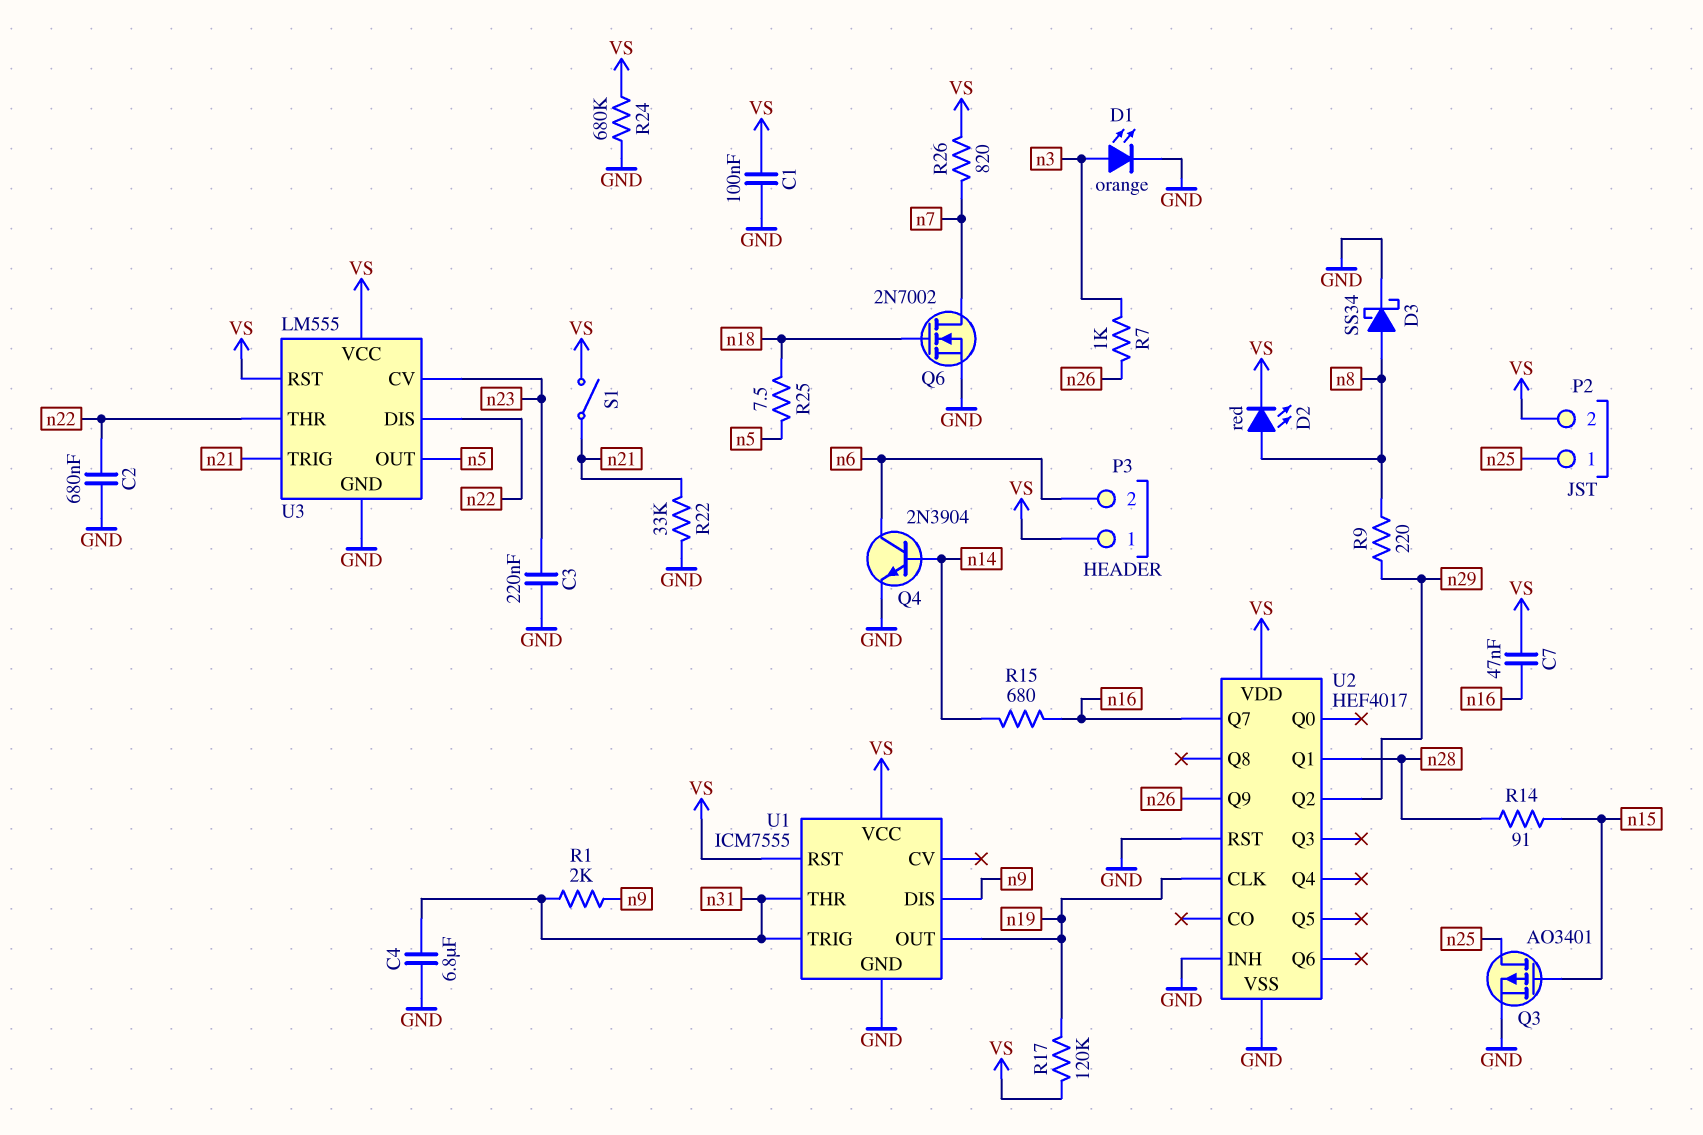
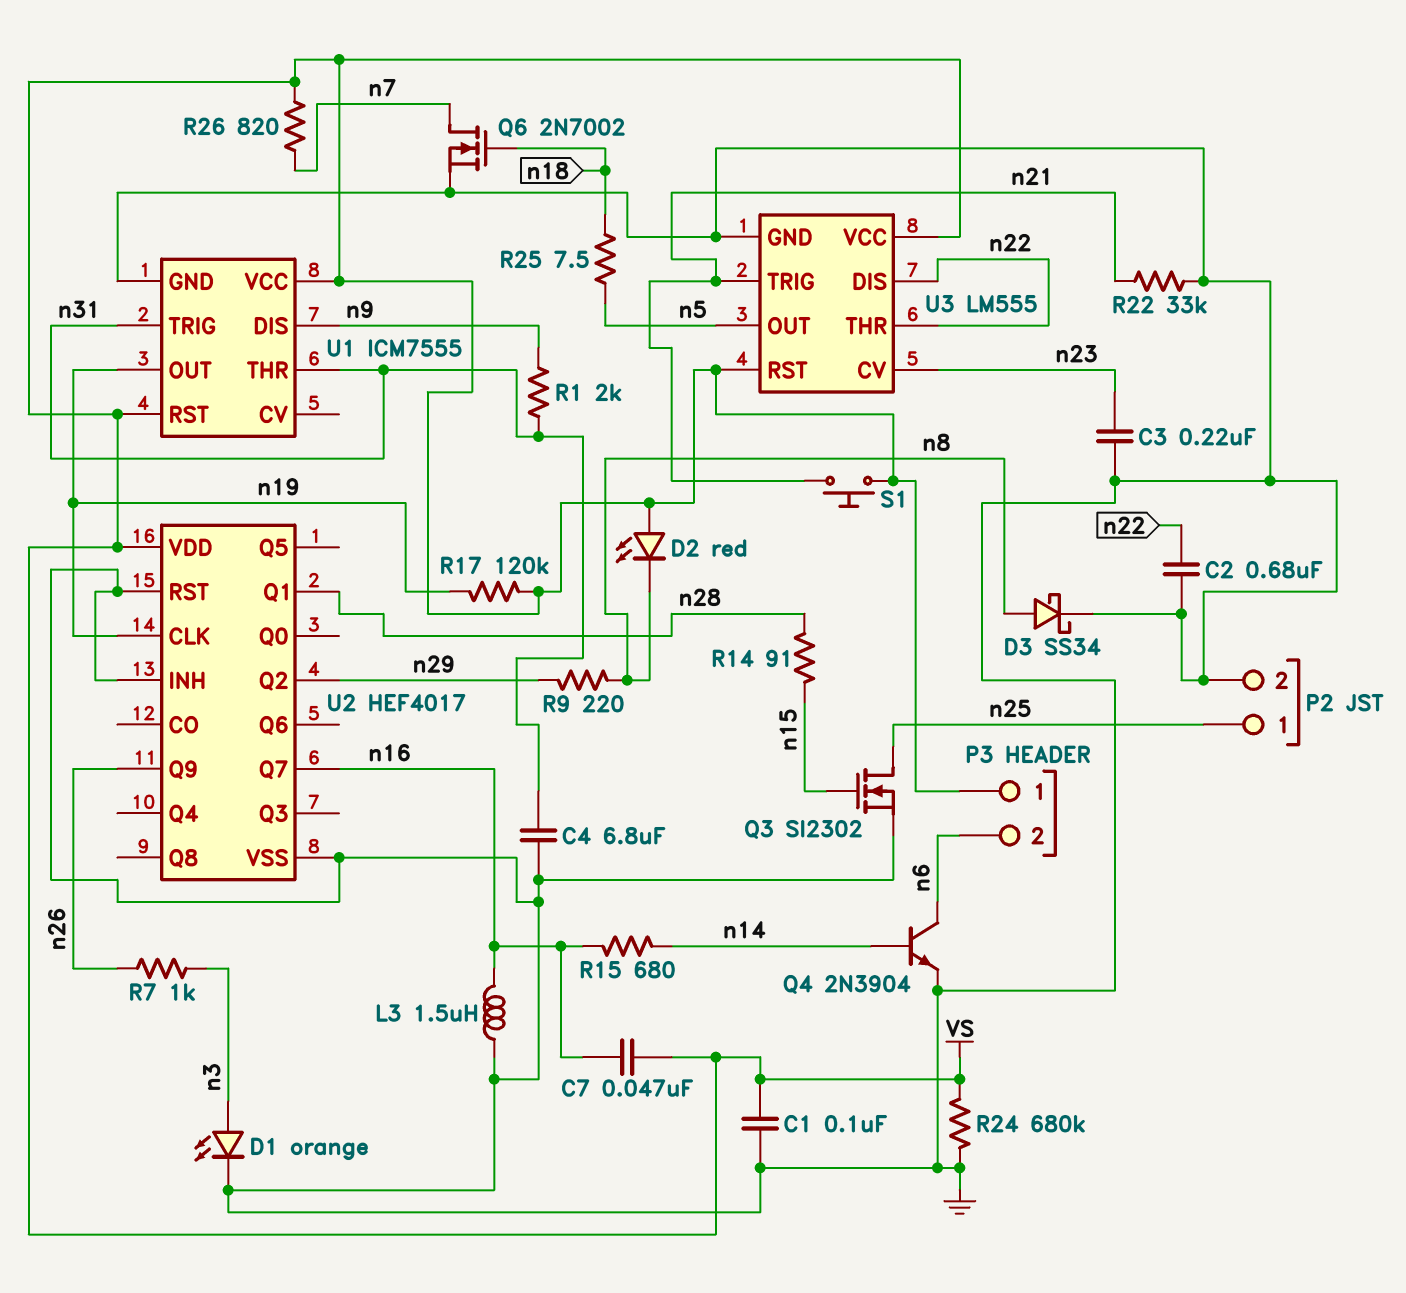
D2: LED red (A n8, K VS) -> LED red (A VS, K n8)
L3: none -> 1.5uH (GND, n16)
P2 pin 2: VS -> GND
Q3: PMOS AO3401 (G n15, D n25, S GND) -> NMOS SI2302 (G n15, D n25, S GND)
S1: switch (VS, n21) -> button (VS, n21)

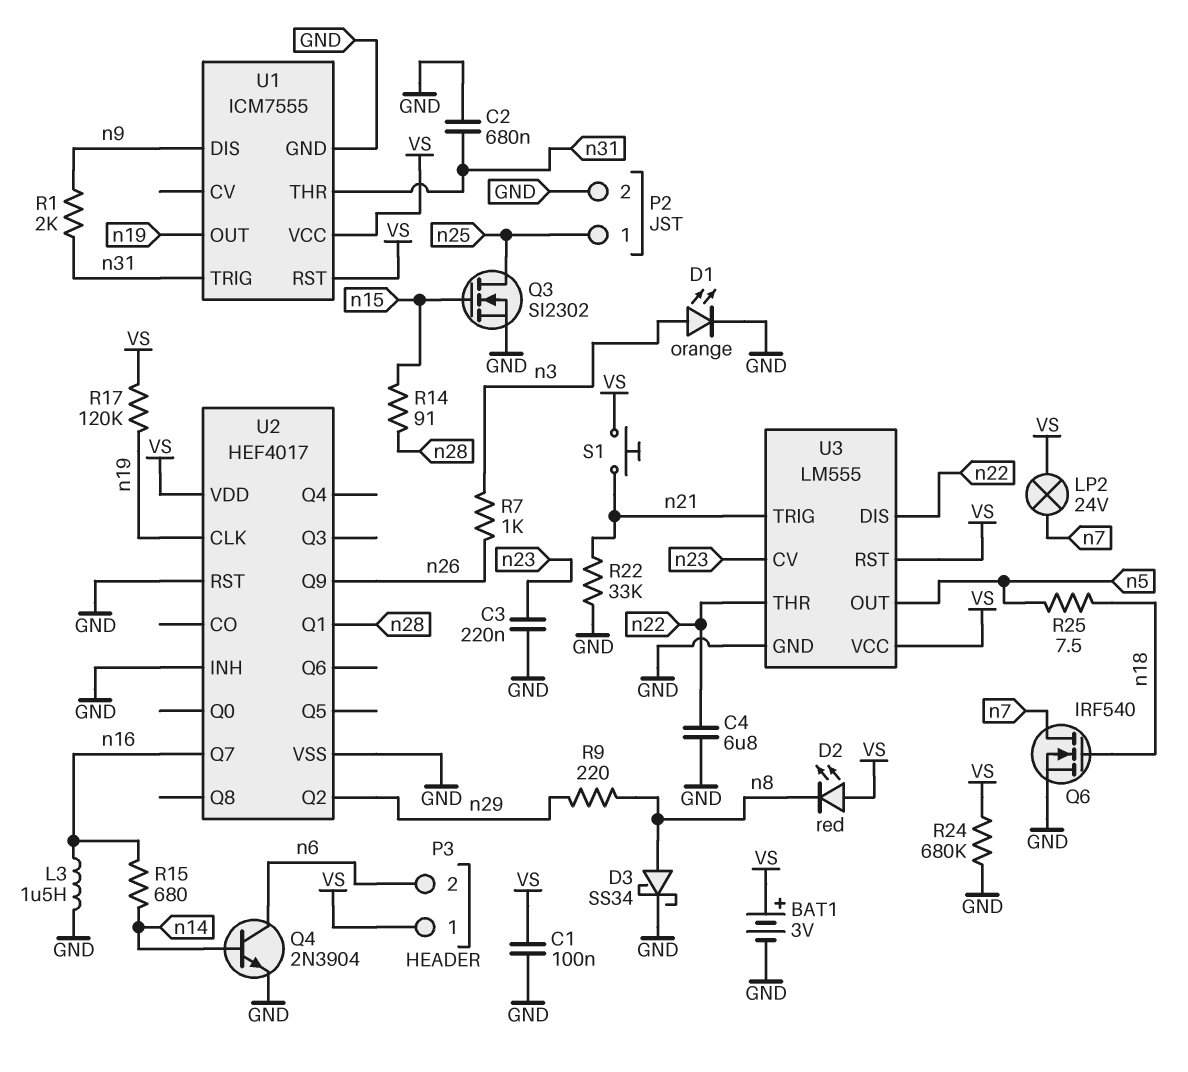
BAT1: none -> 3V (plus VS, minus GND)
C2: 680nF (GND, n22) -> 680nF (GND, n31)
C4: 6.8uF (GND, n31) -> 6.8uF (GND, n22)
C7: 47nF (VS, n16) -> none
LP2: none -> lamp 24V (VS, n7)
Q6: NMOS 2N7002 (G n18, D n7, S GND) -> NMOS IRF540 (G n18, D n7, S GND)
R26: 820 (VS, n7) -> none

